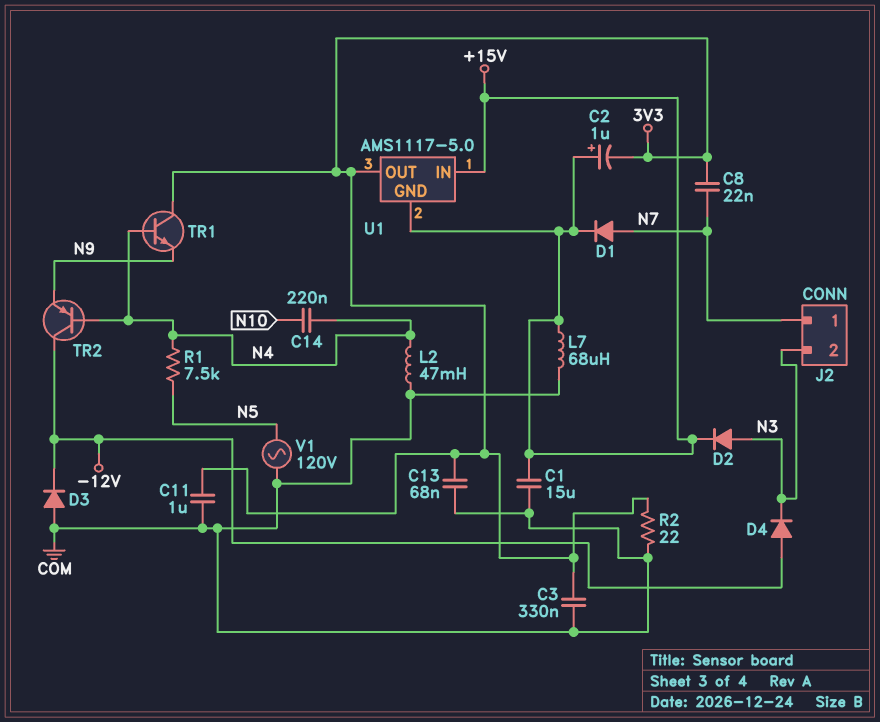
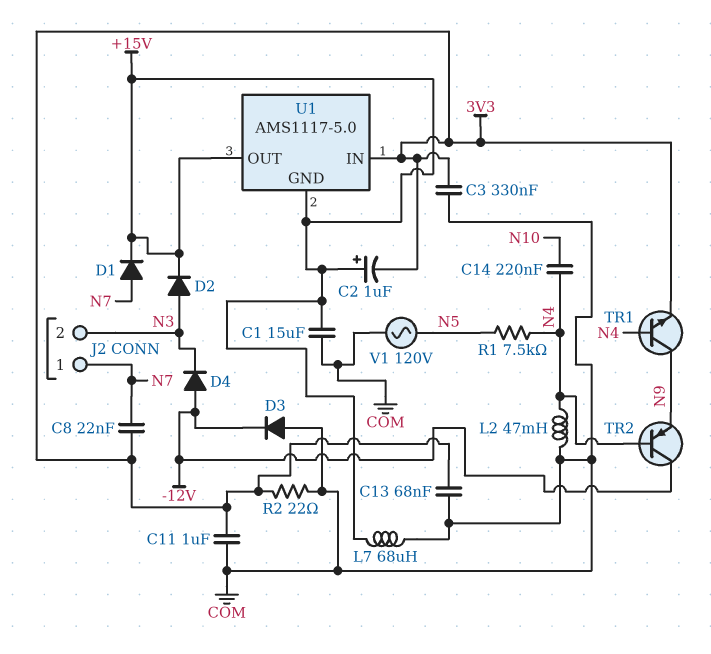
TR1: NPN (B N4, C 3V3, E N9) -> NPN (B N4, C N9, E 3V3)
U1 pin IN: +15V -> 3V3
U1 pin OUT: 3V3 -> +15V

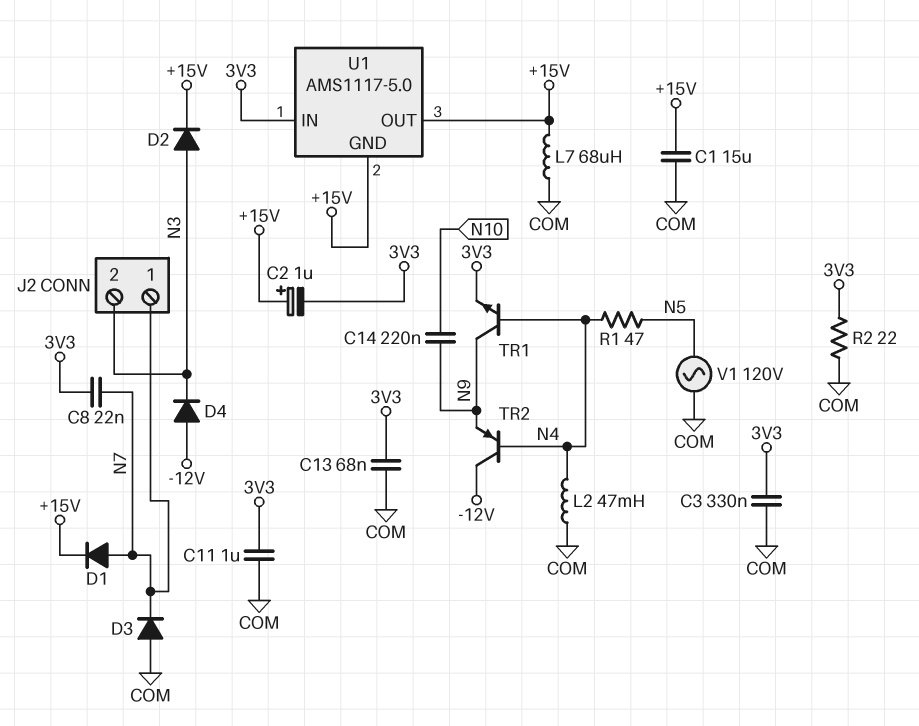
C14: 220nF (N4, N10) -> 220nF (N9, N10)
D3: diode (A COM, K -12V) -> diode (A COM, K N7)
R1: 7.5k (N4, N5) -> 47 (N4, N5)

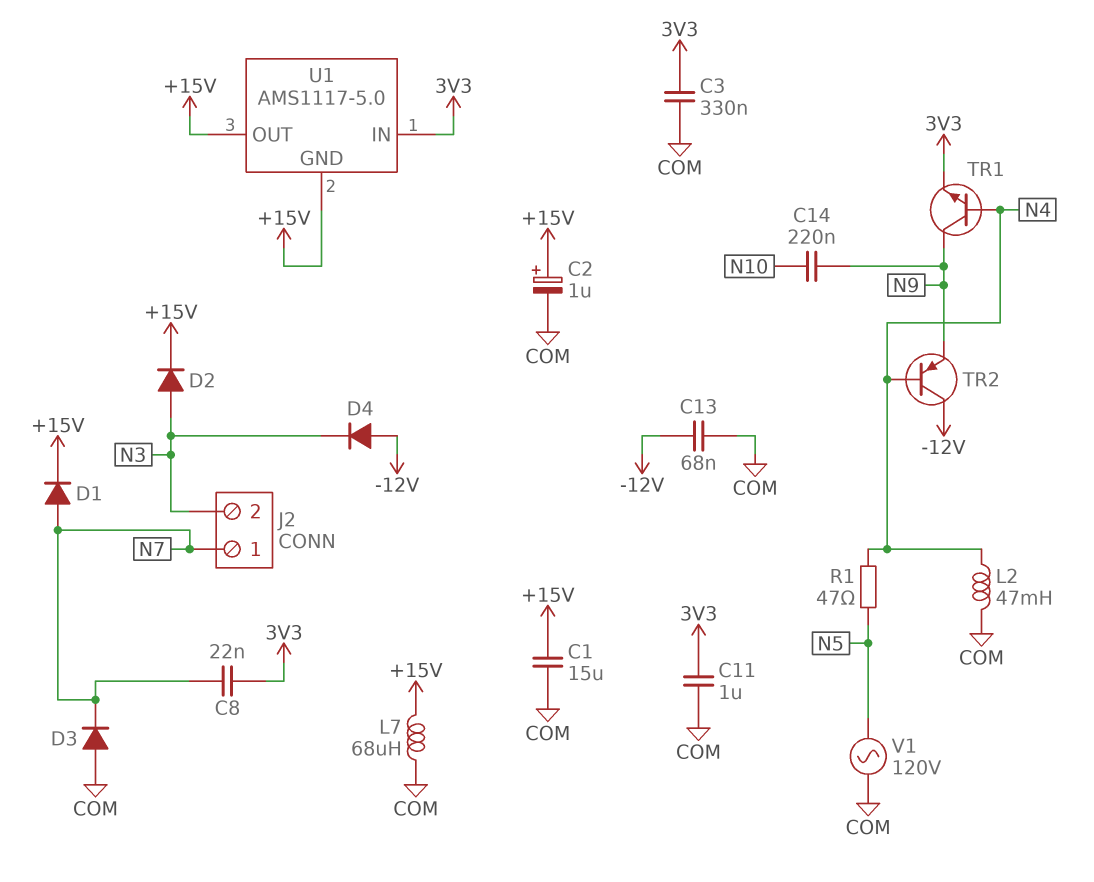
C2: 1uF (plus +15V, minus 3V3) -> 1uF (plus +15V, minus COM)
C13: 68nF (3V3, COM) -> 68nF (-12V, COM)
R2: 22 (3V3, COM) -> none

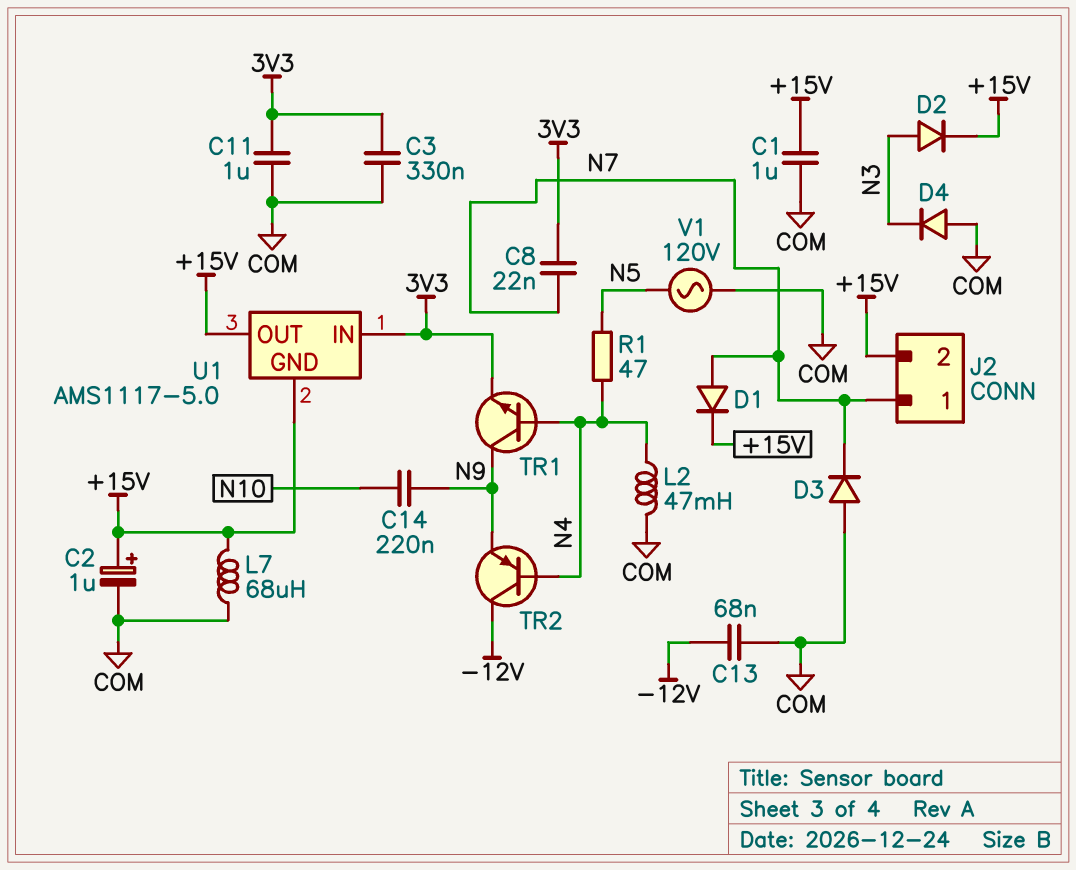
C1: 15uF (+15V, COM) -> 1uF (+15V, COM)
D4: diode (A -12V, K N3) -> diode (A COM, K N3)
J2 pin 2: N3 -> +15V

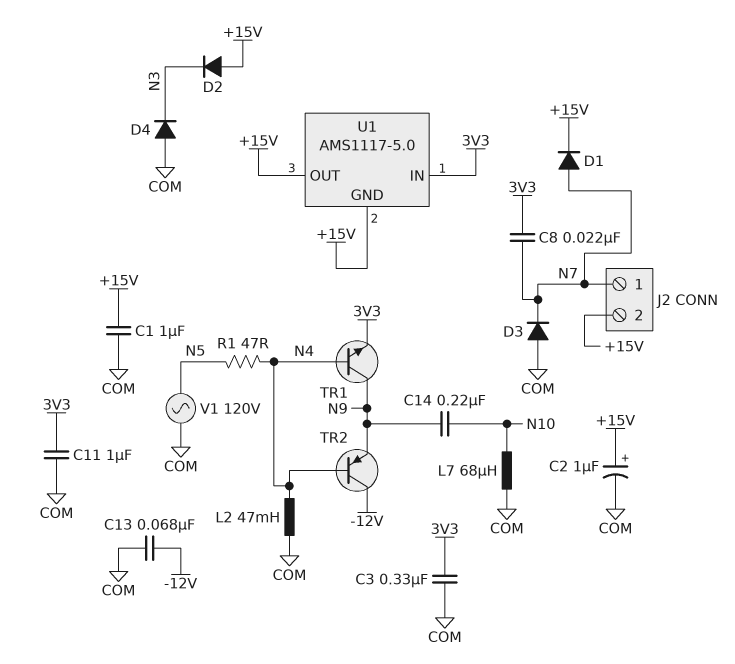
D2: diode (A N3, K +15V) -> diode (A +15V, K N3)
L7: 68uH (+15V, COM) -> 68uH (COM, N10)

